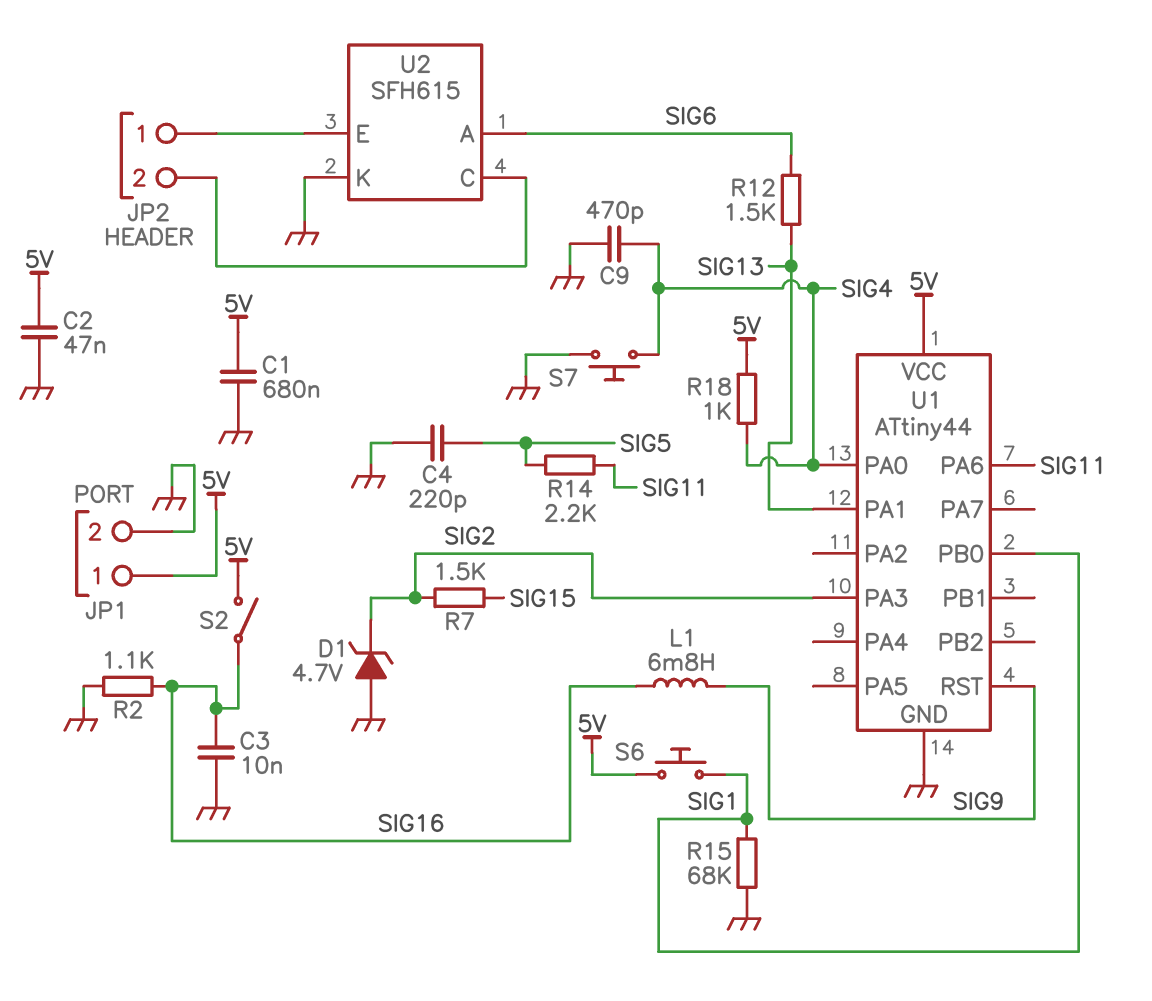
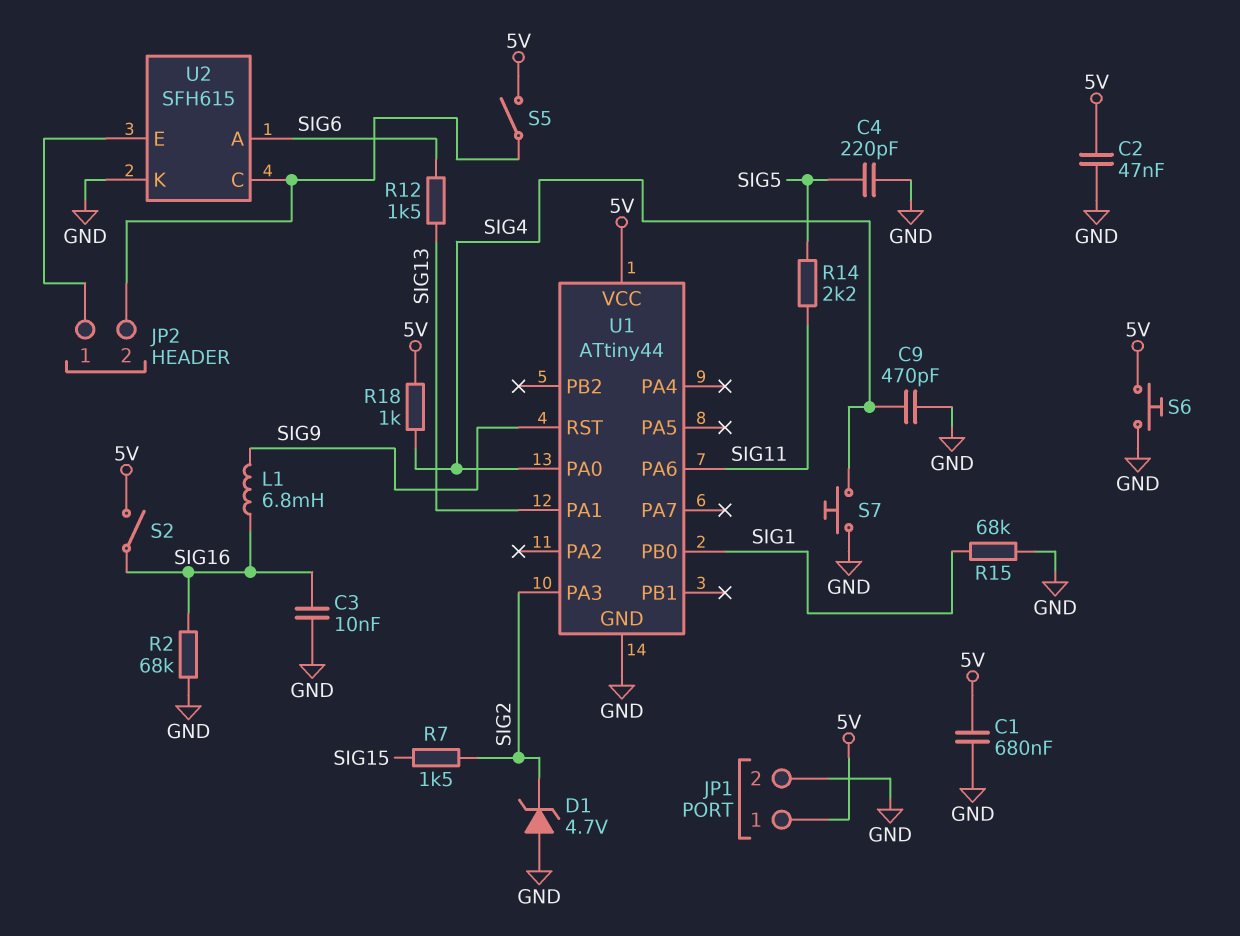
R2: 1.1k (GND, SIG16) -> 68k (GND, SIG16)
S5: none -> switch (5V, JP2/2)
S6: button (5V, SIG1) -> button (5V, GND)

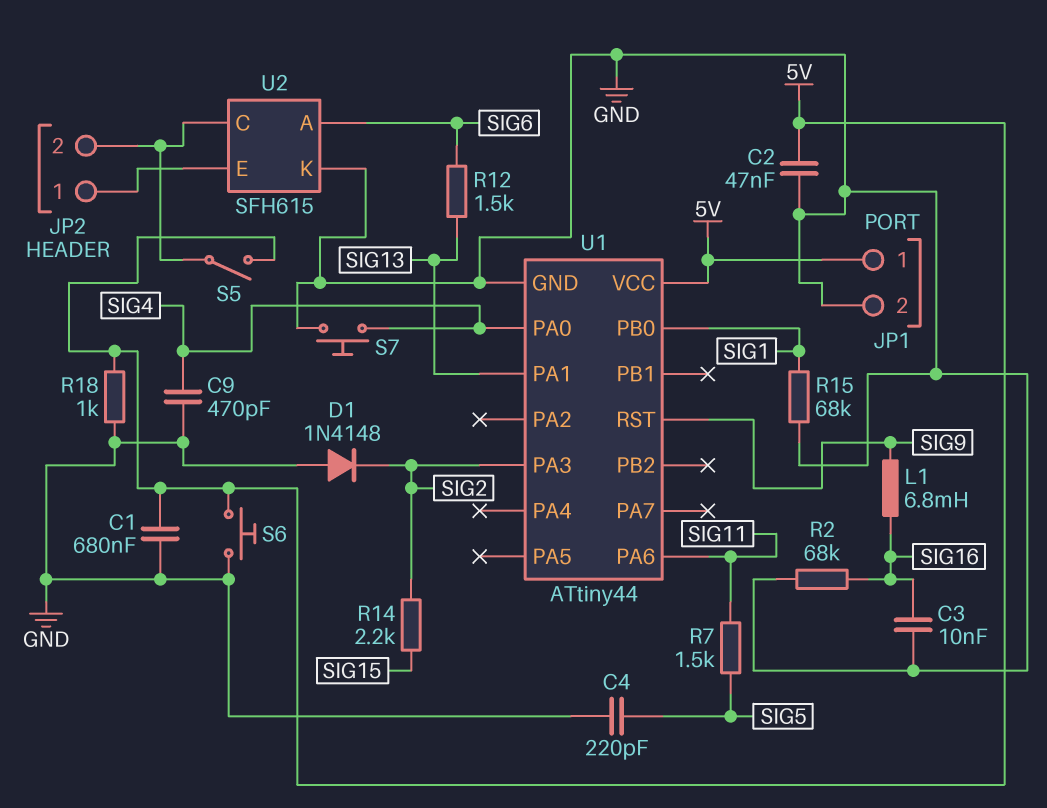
D1: zener 4.7V (A GND, K SIG2) -> diode 1N4148 (A GND, K SIG2)
R7: 1.5k (SIG2, SIG15) -> 1.5k (SIG5, SIG11)
R14: 2.2k (SIG5, SIG11) -> 2.2k (SIG2, SIG15)
R18: 1k (5V, SIG4) -> 1k (5V, GND)
S2: switch (5V, SIG16) -> none

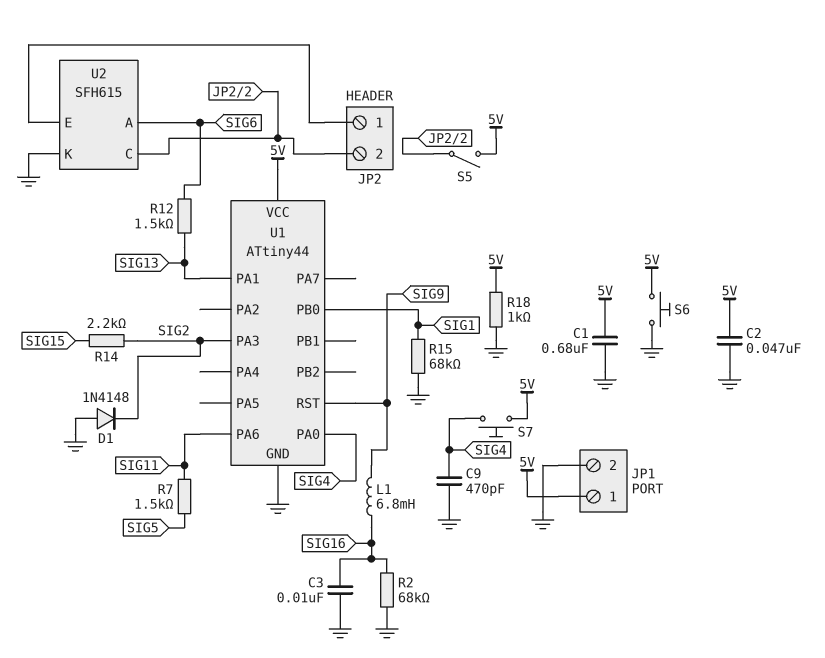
C4: 220pF (GND, SIG5) -> none
S7: button (GND, SIG4) -> button (5V, SIG4)

